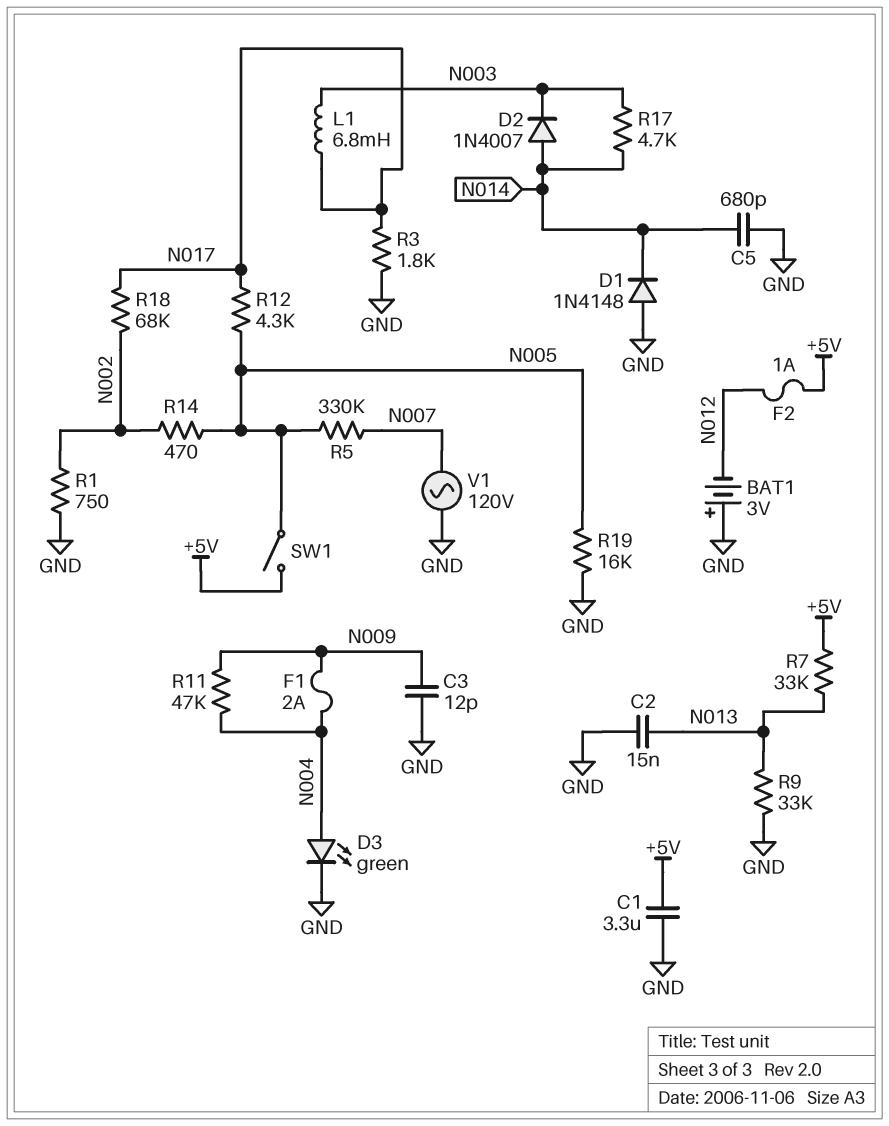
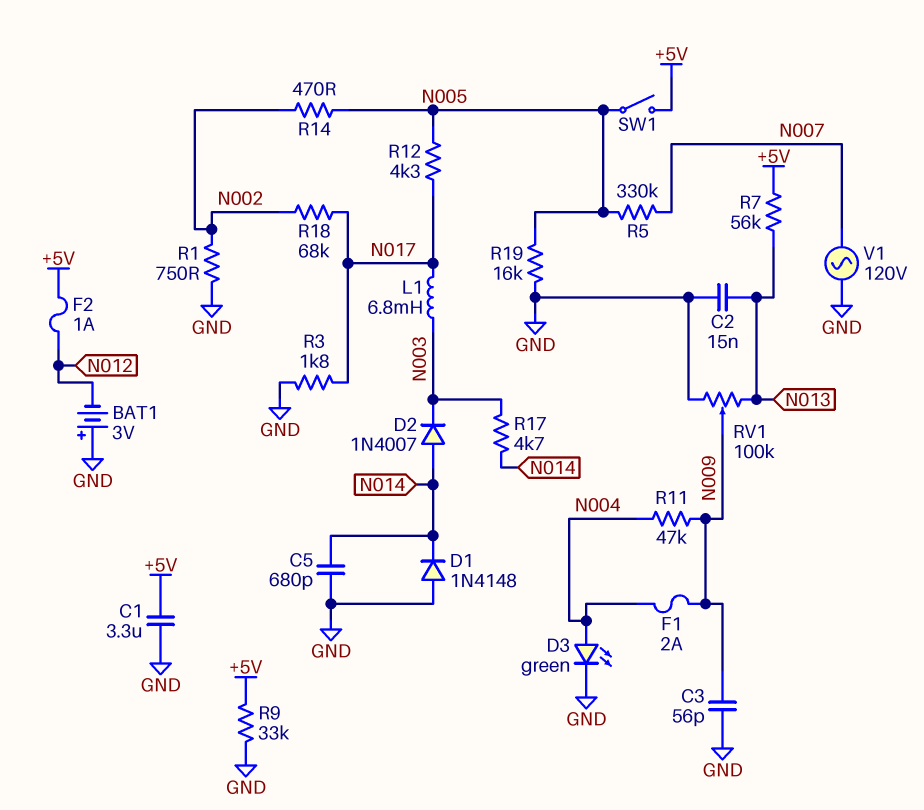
C3: 12pF (GND, N009) -> 56pF (GND, N009)
R7: 33k (+5V, N013) -> 56k (+5V, N013)
R9: 33k (GND, N013) -> 33k (+5V, GND)
RV1: none -> 100k (GND, N013, wiper N009)

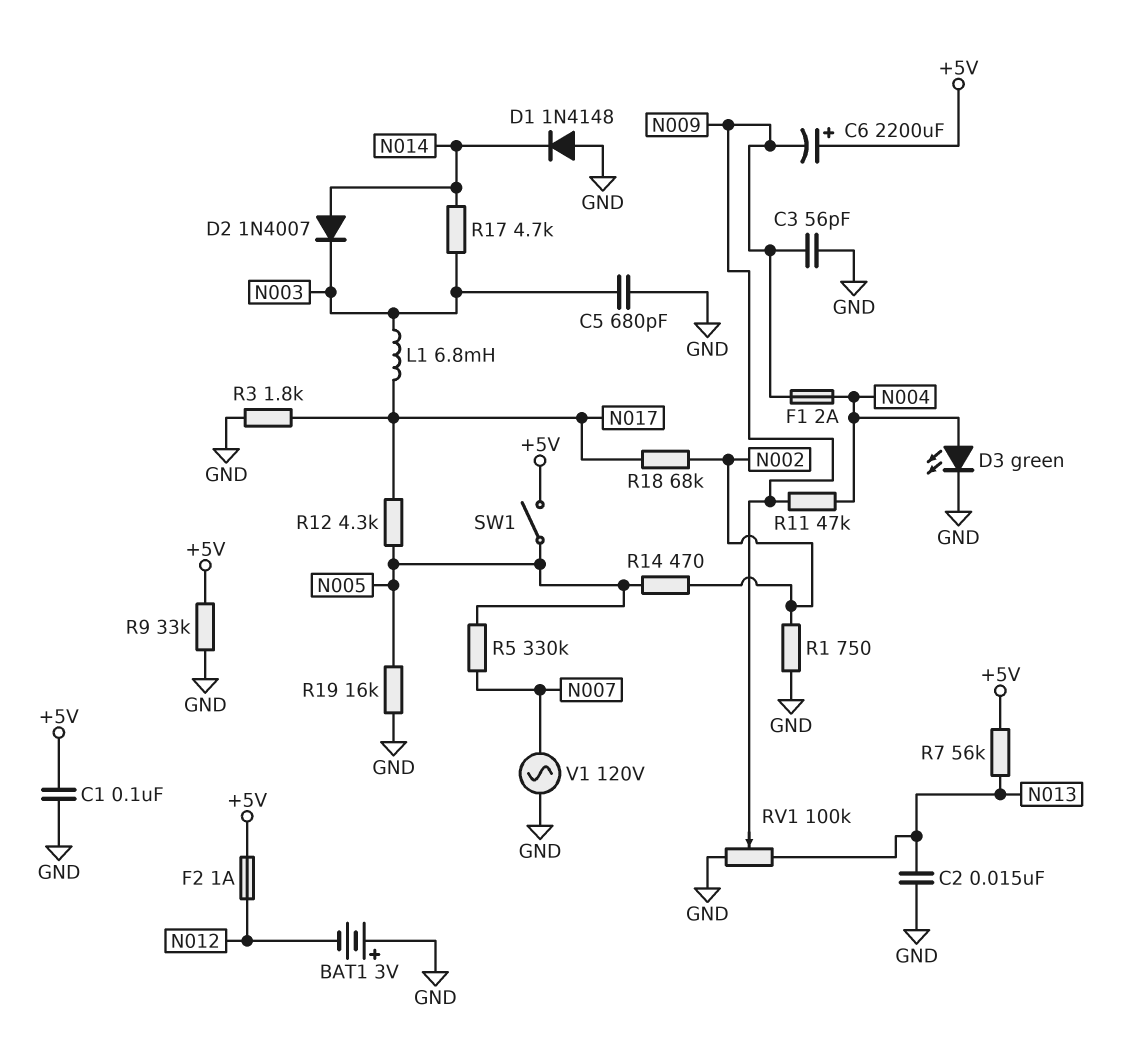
C1: 3.3uF (+5V, GND) -> 100nF (+5V, GND)
C5: 680pF (GND, N014) -> 680pF (GND, N003)
C6: none -> 2200uF (plus +5V, minus N009)

